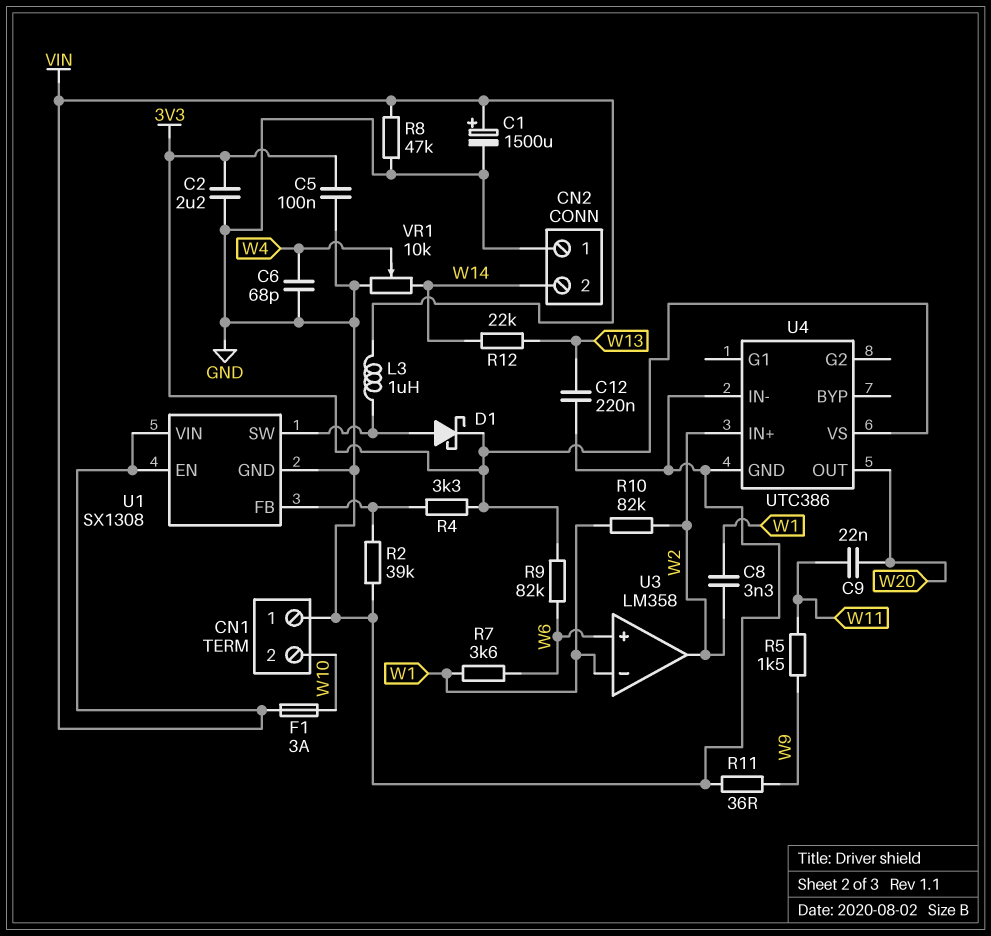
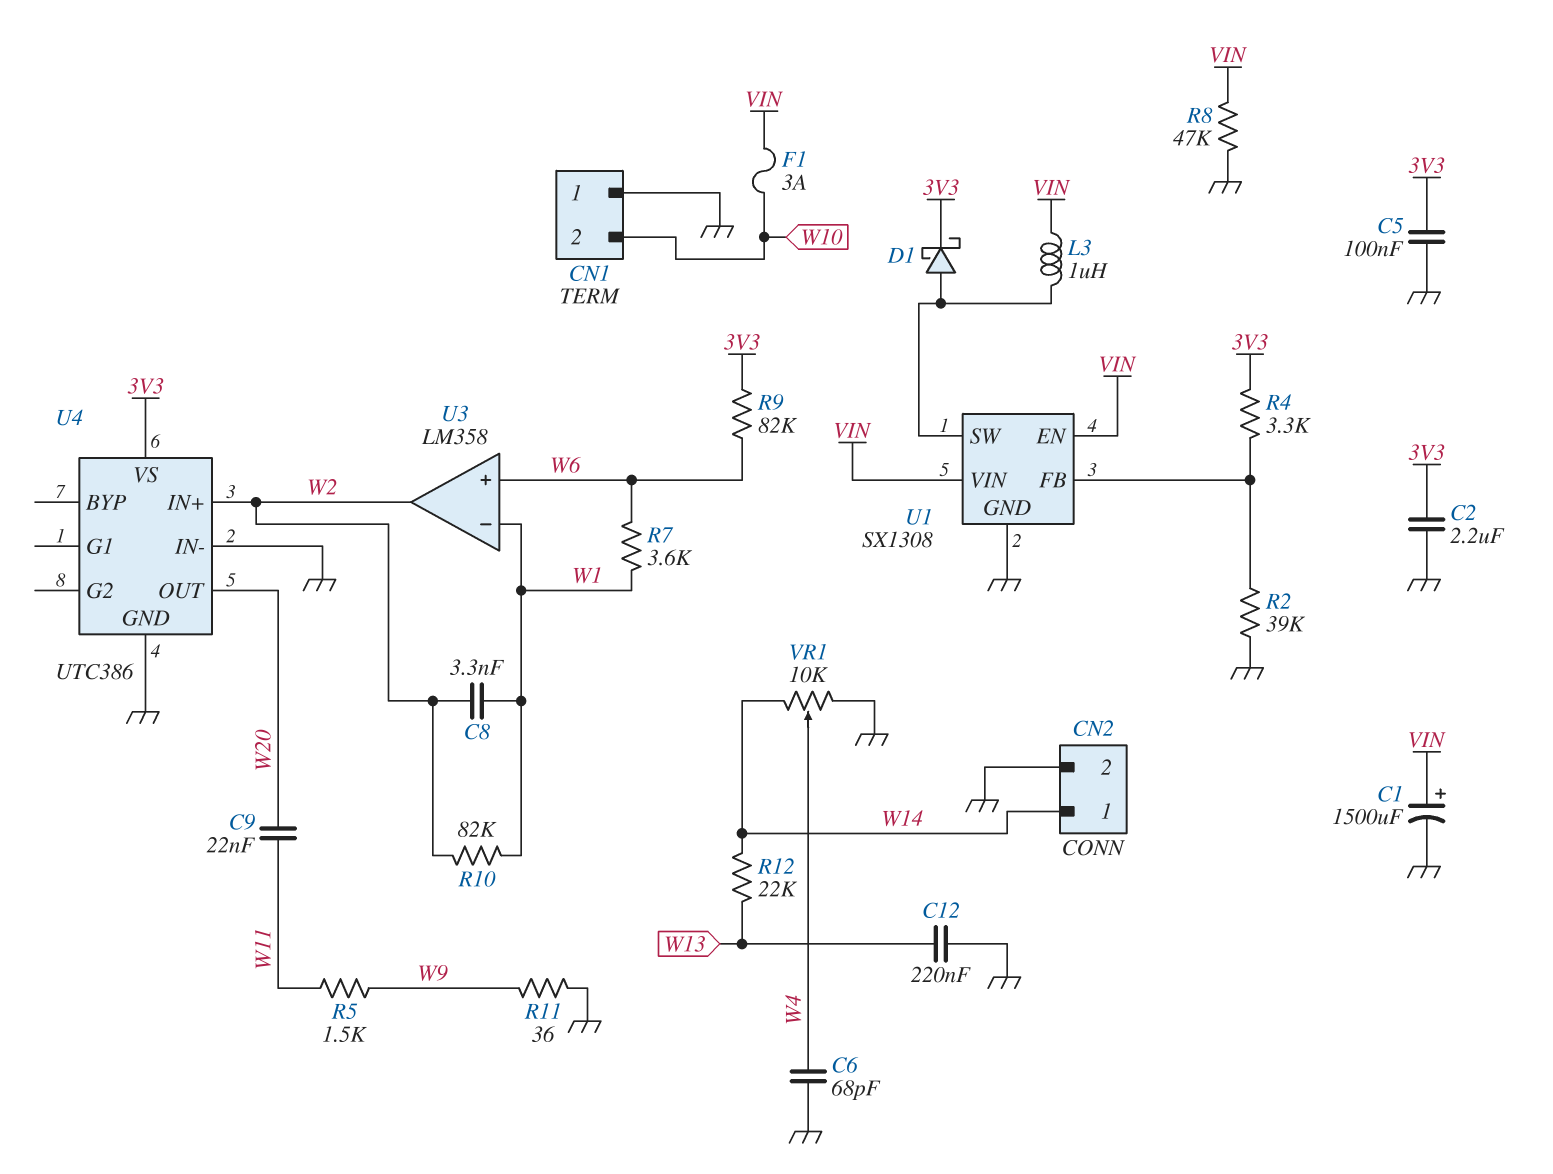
CN2 pin 1: GND -> W14
CN2 pin 2: W14 -> GND

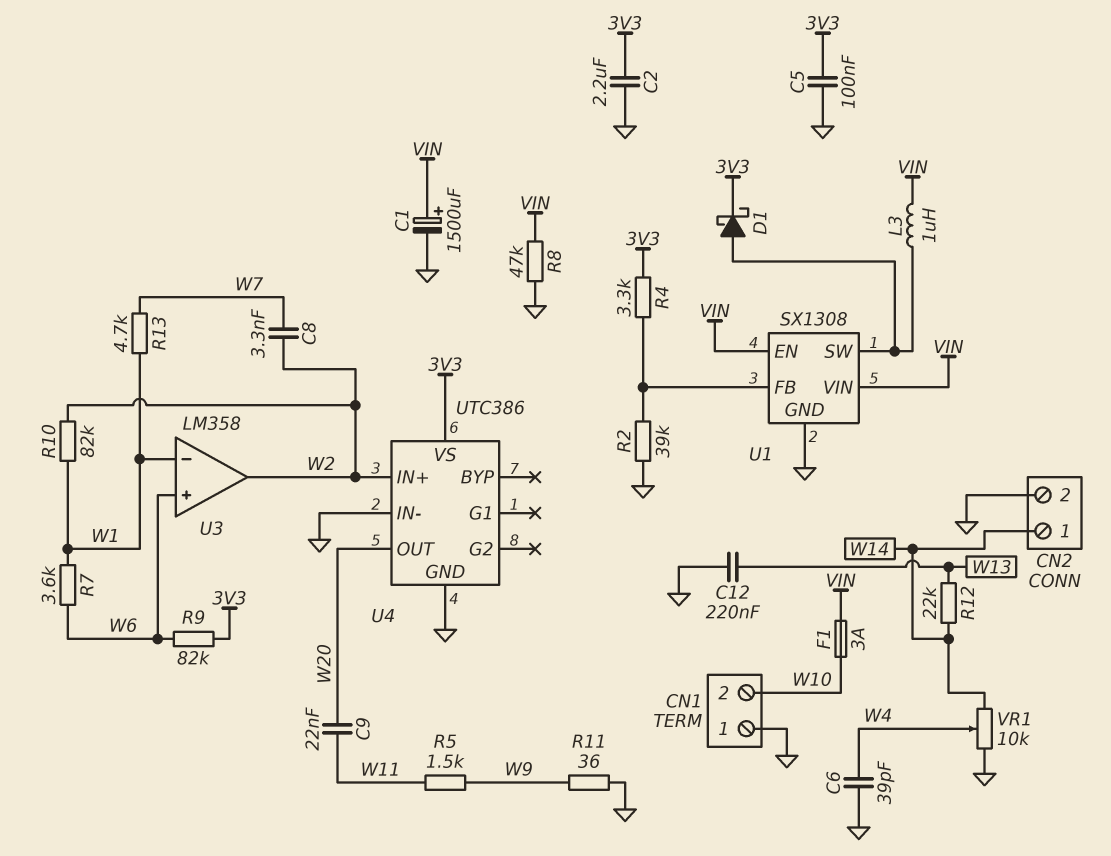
C6: 68pF (GND, W4) -> 39pF (GND, W4)
C8: 3.3nF (W1, W2) -> 3.3nF (W2, W7)
R13: none -> 4.7k (W1, W7)

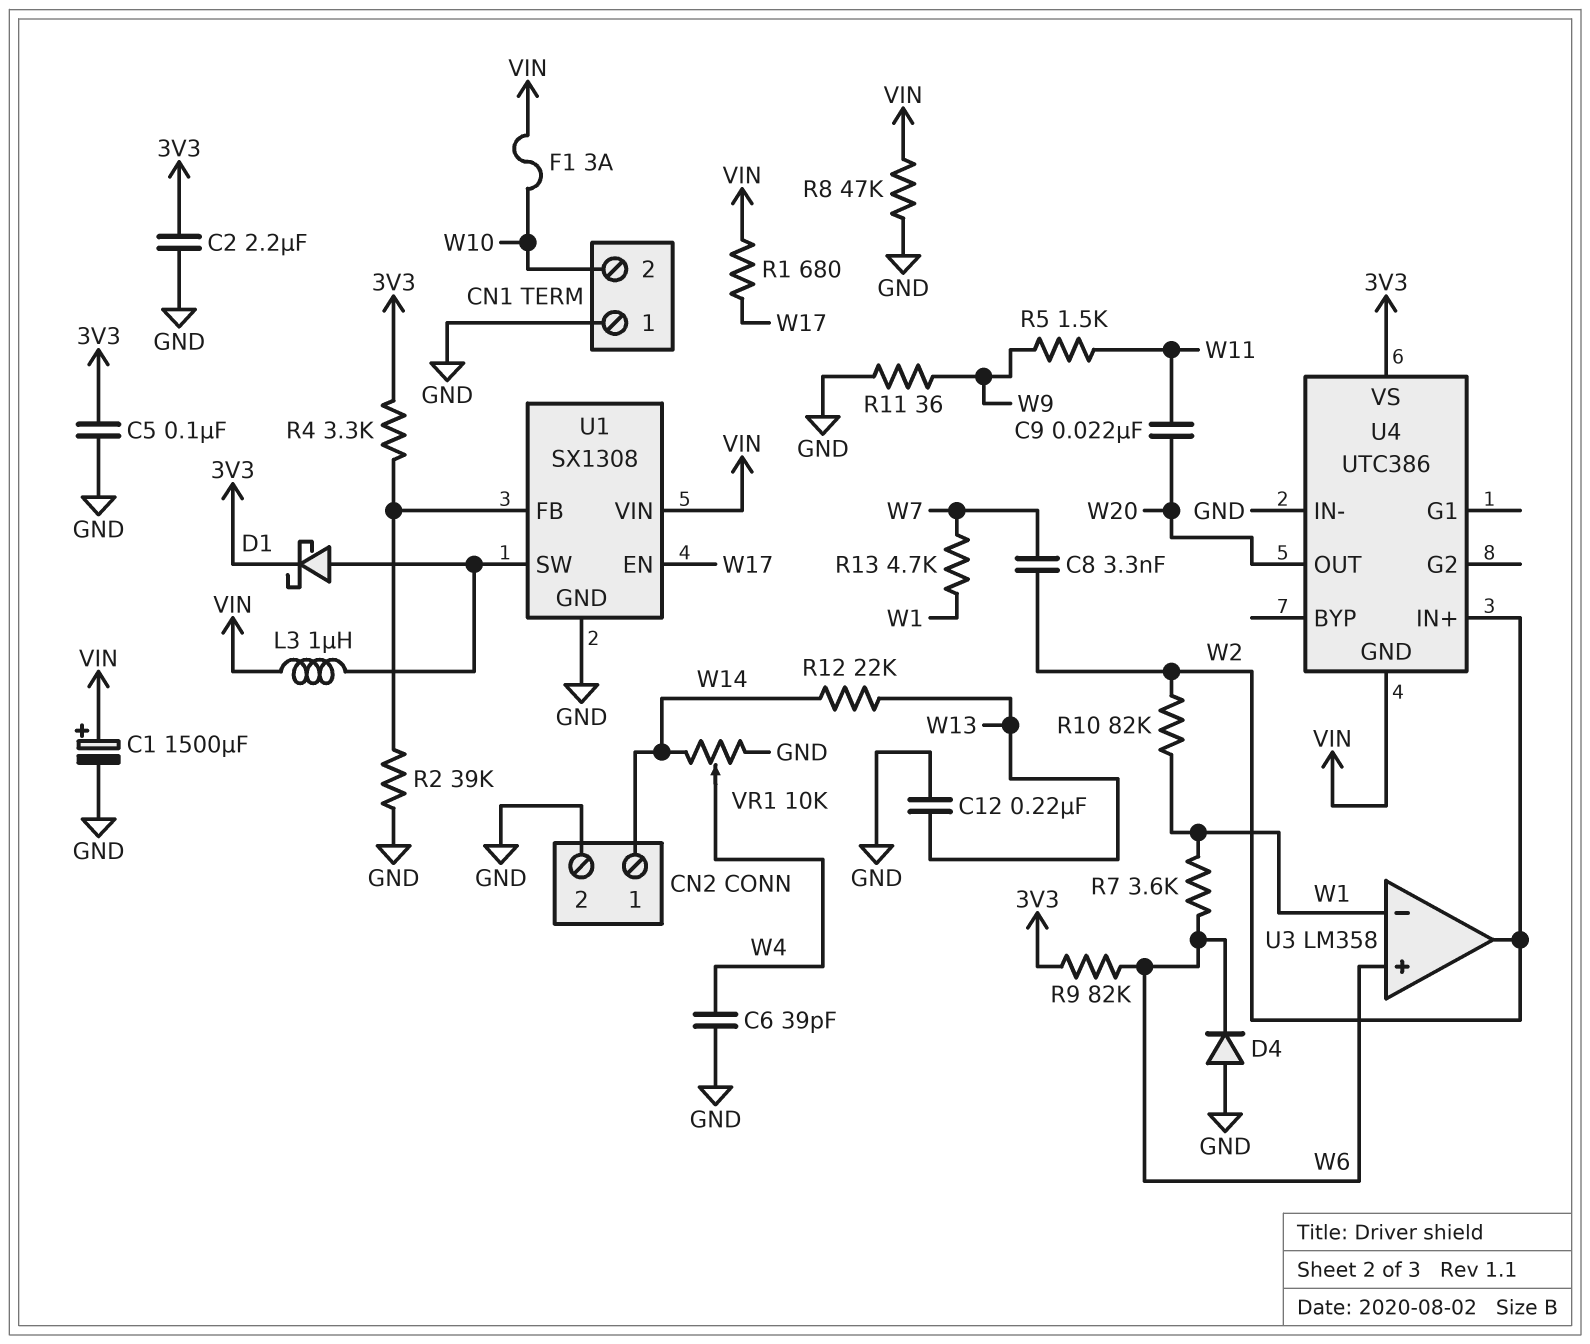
D4: none -> diode (A GND, K W6)
R1: none -> 680 (VIN, W17)
U1 pin EN: VIN -> W17
U4 pin GND: GND -> VIN

